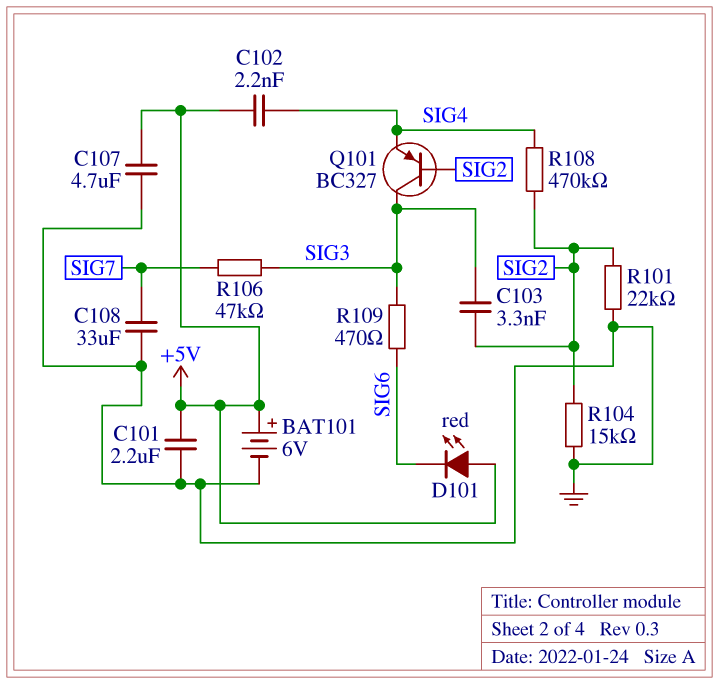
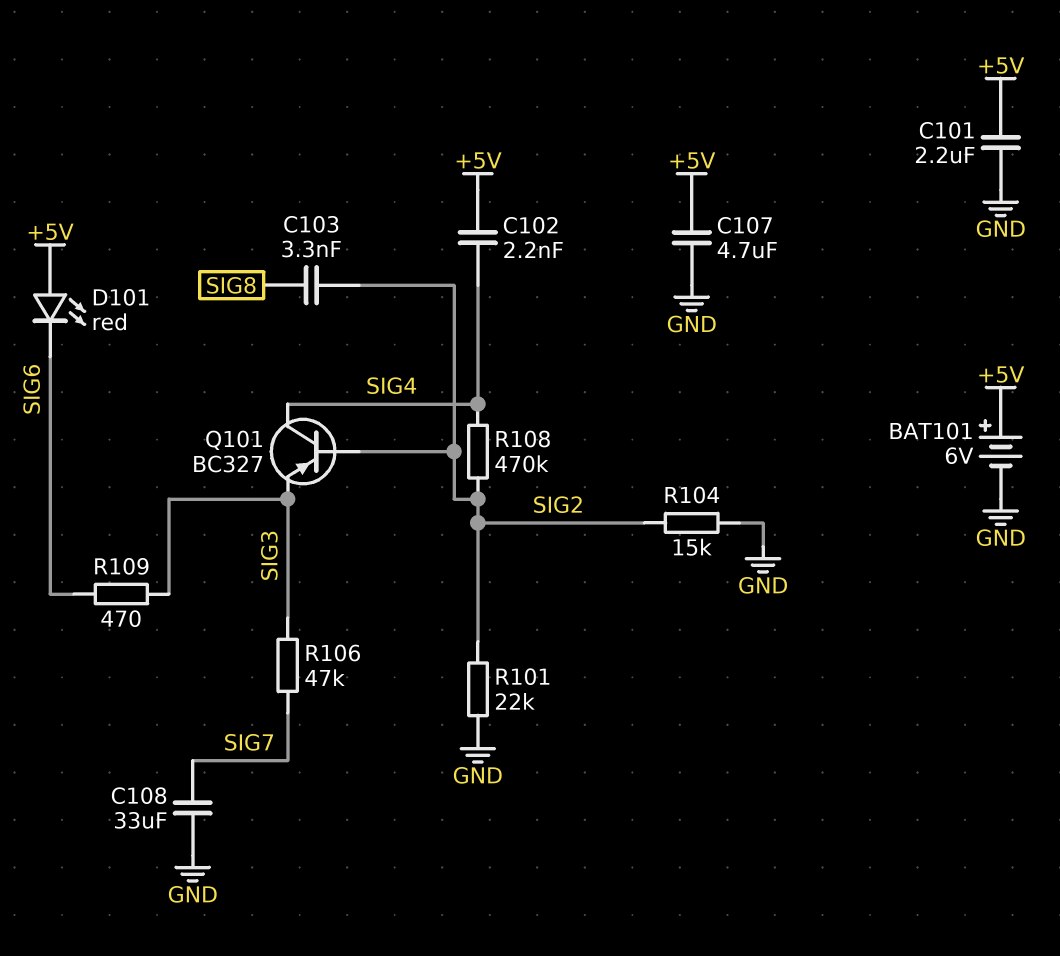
C103: 3.3nF (SIG2, SIG3) -> 3.3nF (SIG2, SIG8)
Q101: PNP BC327 (B SIG2, C SIG3, E SIG4) -> PNP BC327 (B SIG2, C SIG4, E SIG3)

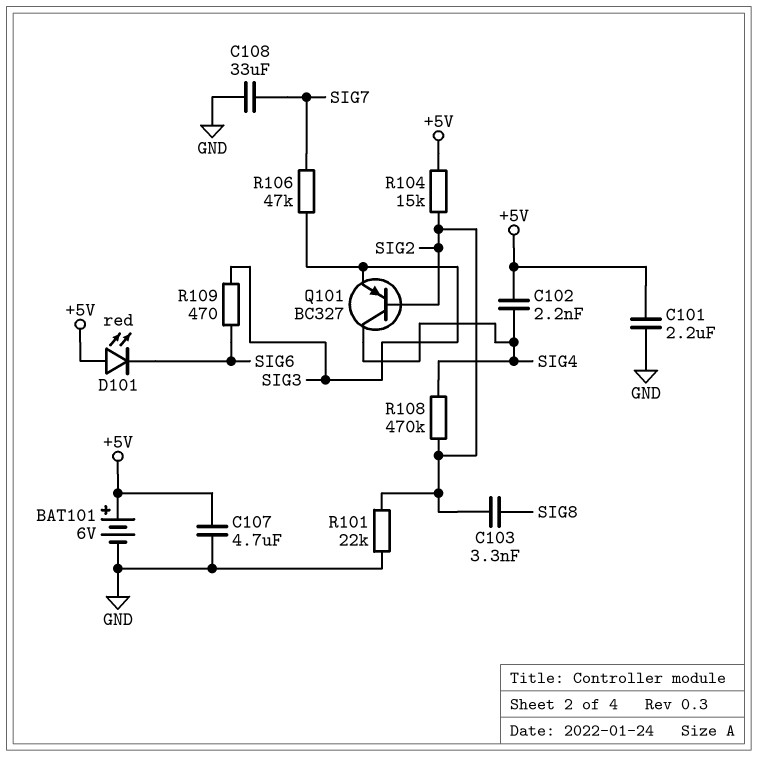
R104: 15k (GND, SIG2) -> 15k (+5V, SIG2)

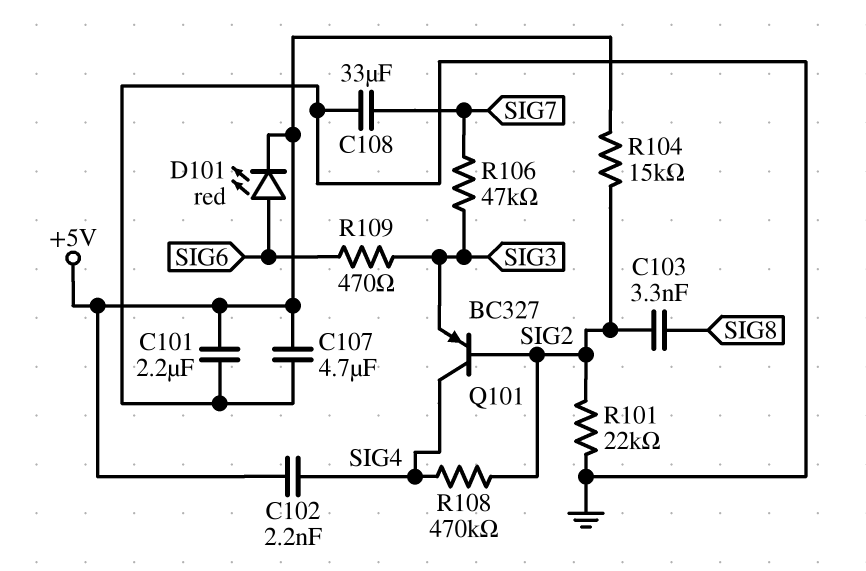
BAT101: 6V (plus +5V, minus GND) -> none
D101: LED red (A +5V, K SIG6) -> LED red (A SIG6, K +5V)

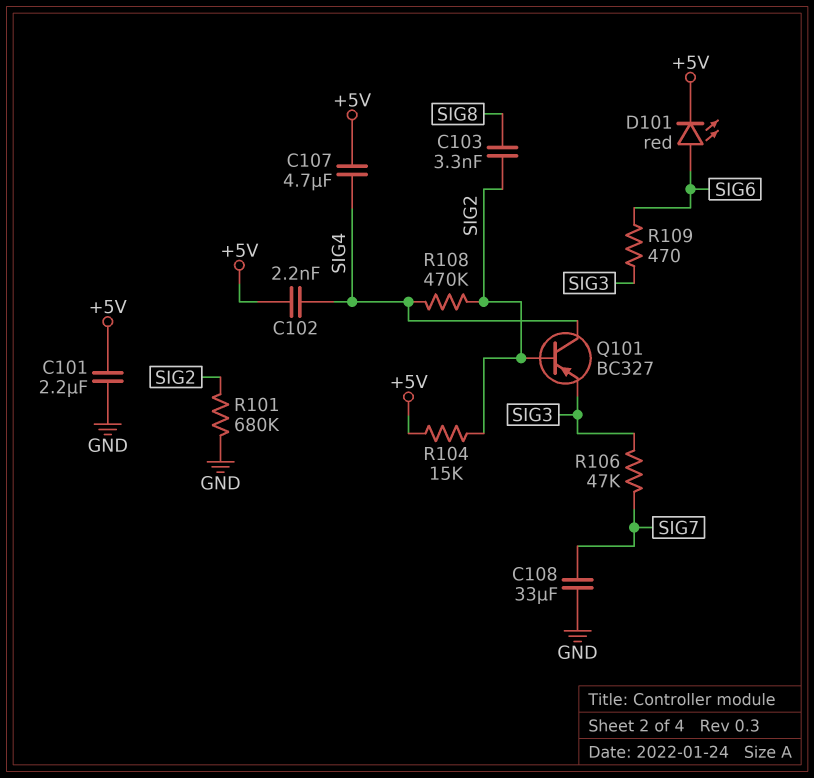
C107: 4.7uF (+5V, GND) -> 4.7uF (+5V, SIG4)
R101: 22k (GND, SIG2) -> 680k (GND, SIG2)

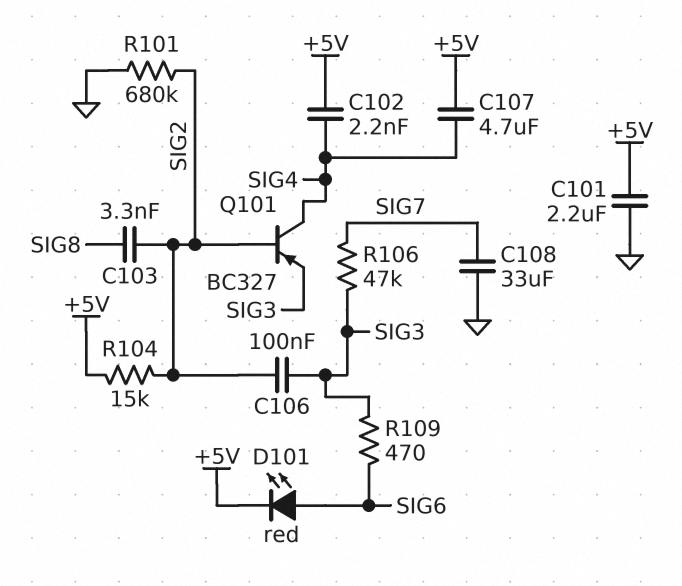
C106: none -> 100nF (SIG2, SIG3)
R108: 470k (SIG2, SIG4) -> none

